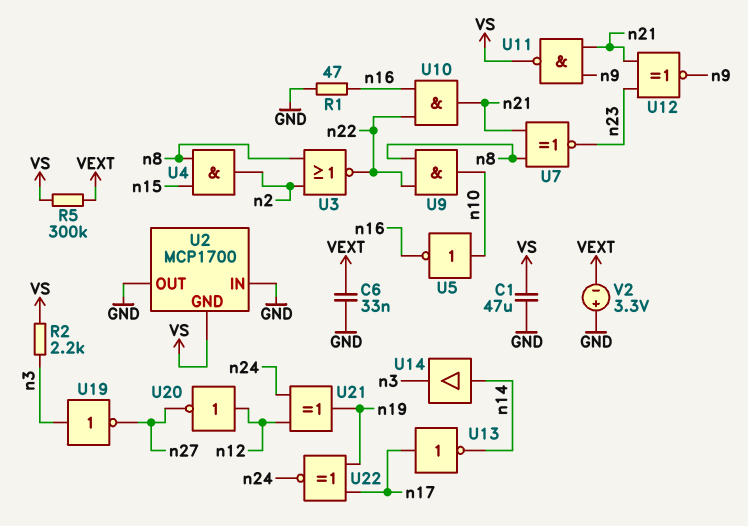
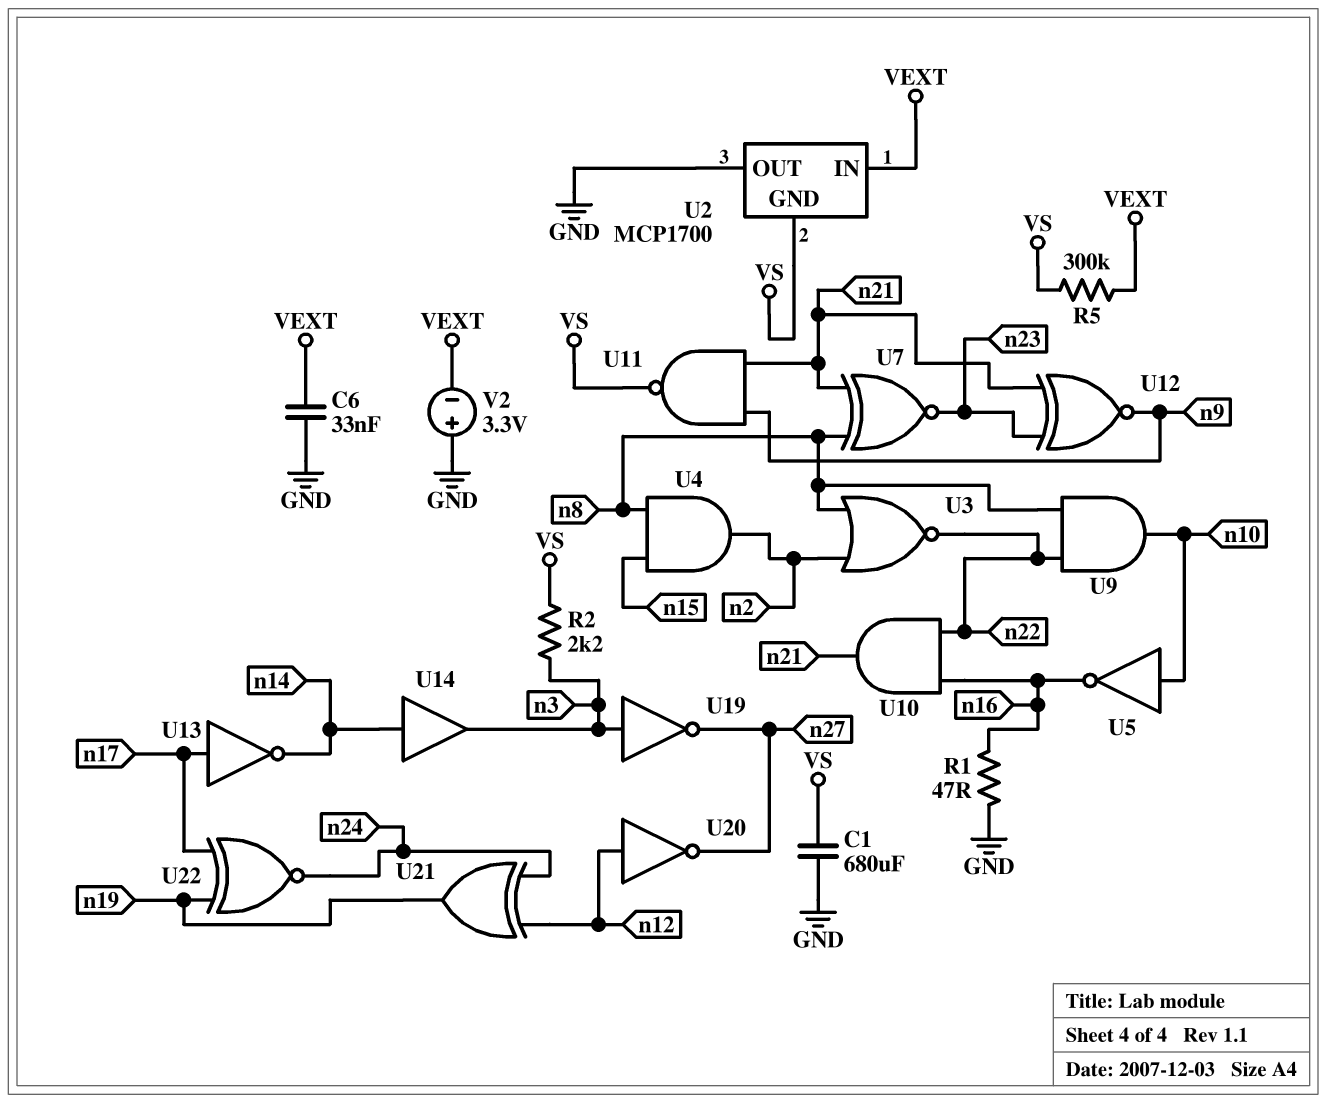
C1: 47uF (GND, VS) -> 680uF (GND, VS)
U2 pin IN: GND -> VEXT

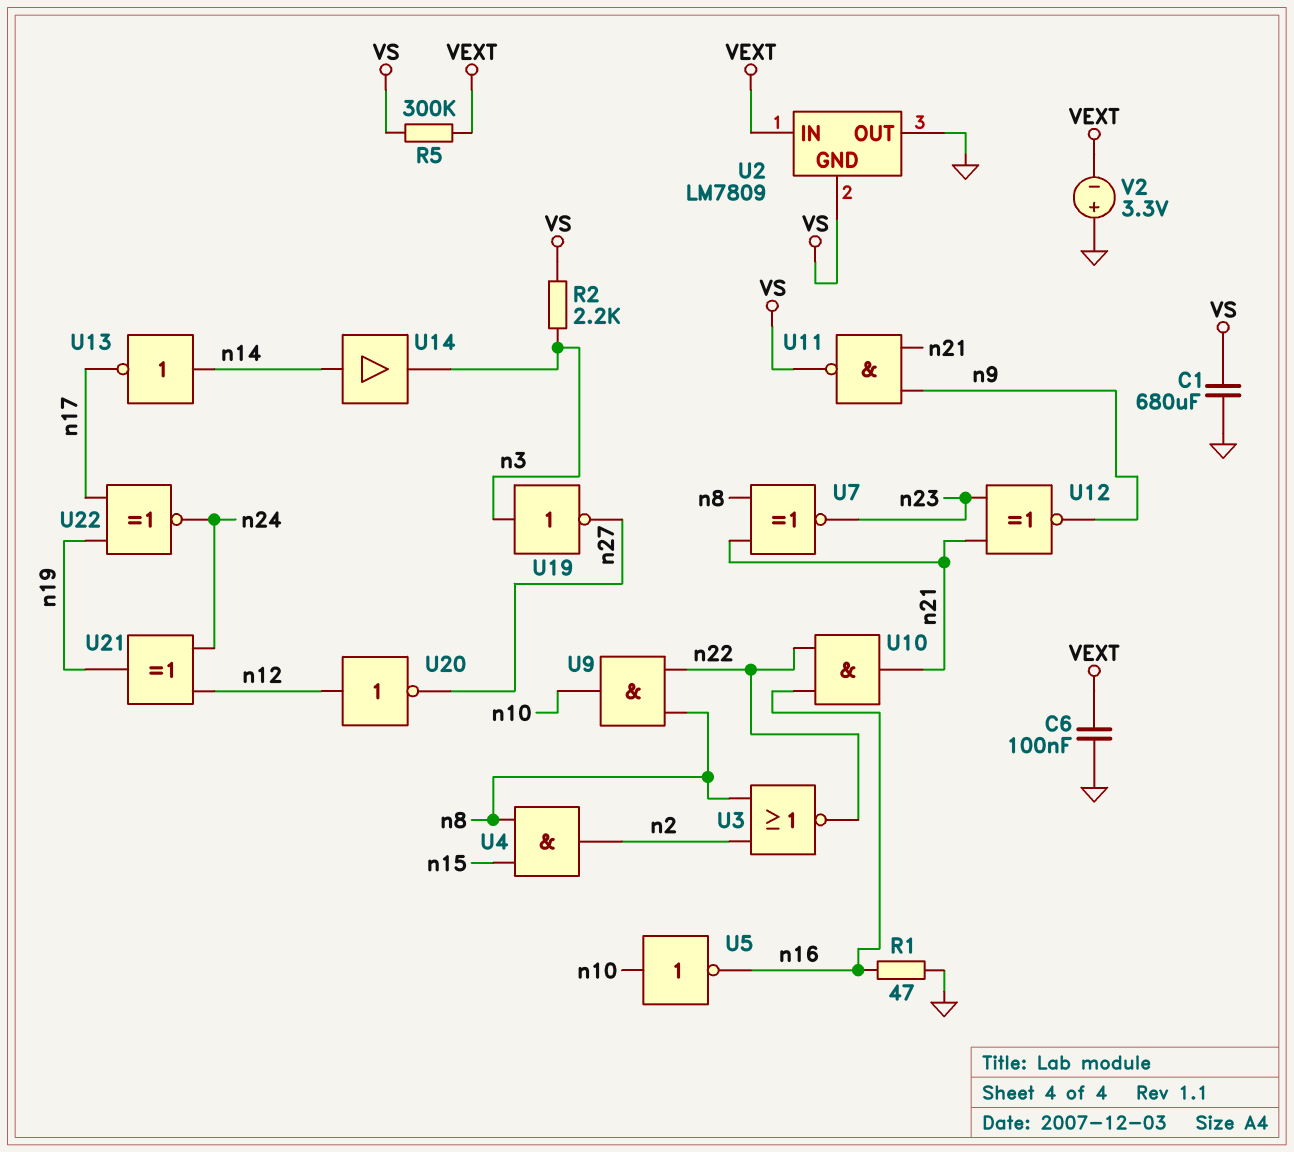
C6: 33nF (GND, VEXT) -> 100nF (GND, VEXT)
U2: MCP1700 -> LM7809
U13: NOT (in n17, out n14) -> NOT (in n14, out n17)

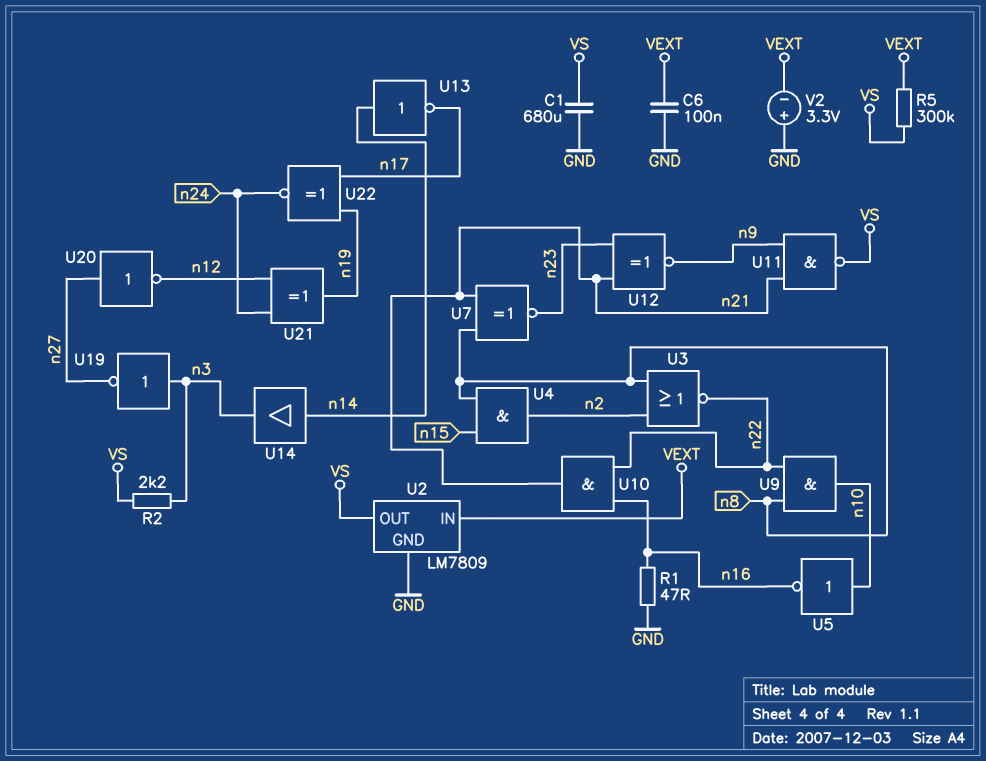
U2 pin GND: VS -> GND
U2 pin OUT: GND -> VS
U20: NOT (in n12, out n27) -> NOT (in n27, out n12)

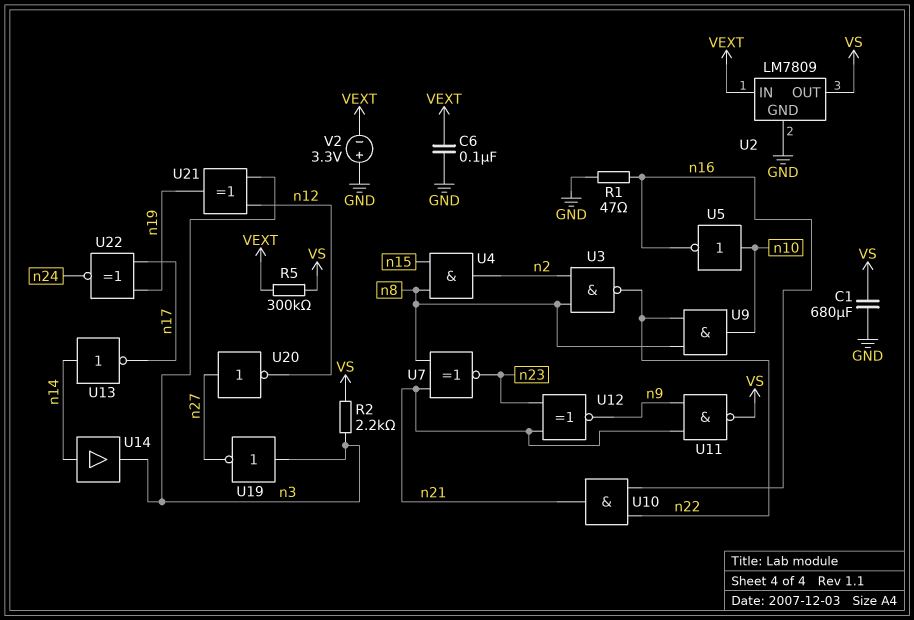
U3: NOR (in n2, in n8, out n22) -> NAND (in n2, in n8, out n22)
U21: XOR (in n12, in n24, out n19) -> XOR (in n3, in n12, out n19)

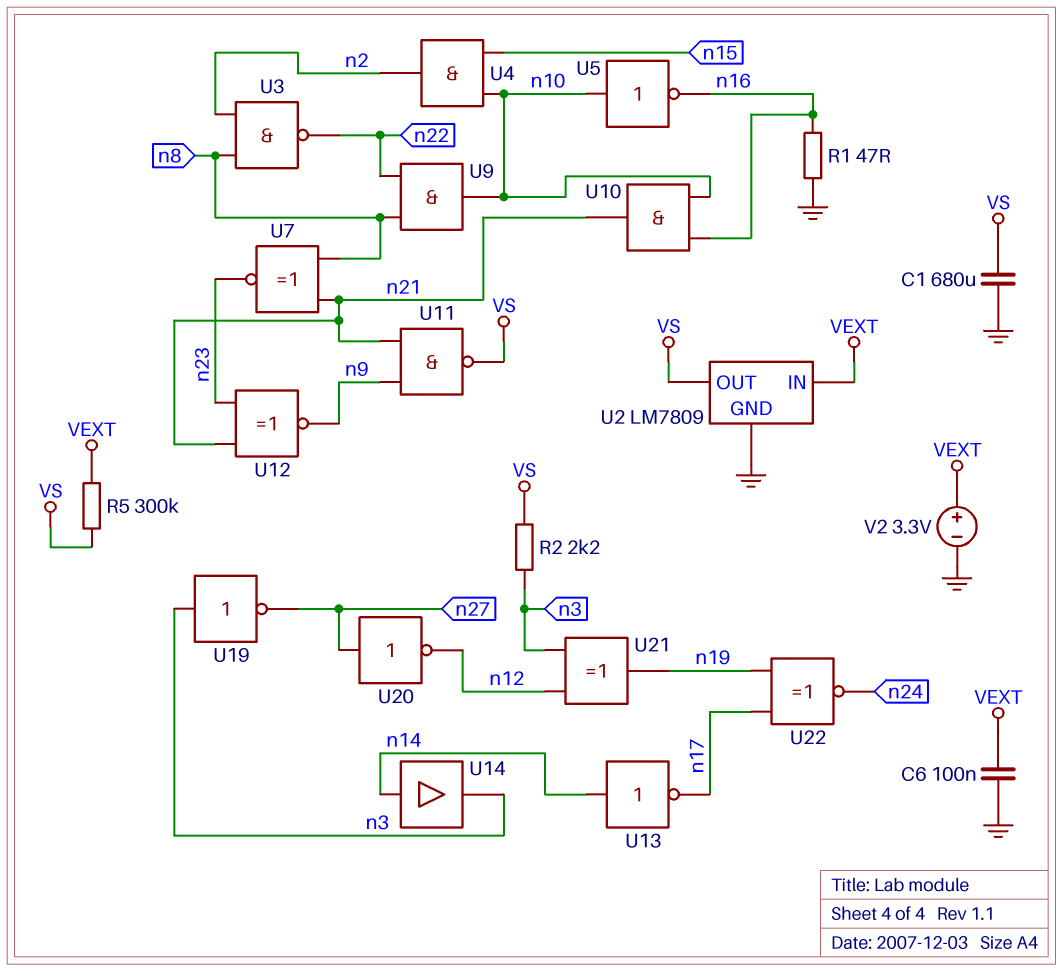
U4: AND (in n8, in n15, out n2) -> AND (in n10, in n15, out n2)
U10: AND (in n16, in n22, out n21) -> AND (in n10, in n16, out n21)
V2: 3.3V (plus GND, minus VEXT) -> 3.3V (plus VEXT, minus GND)

